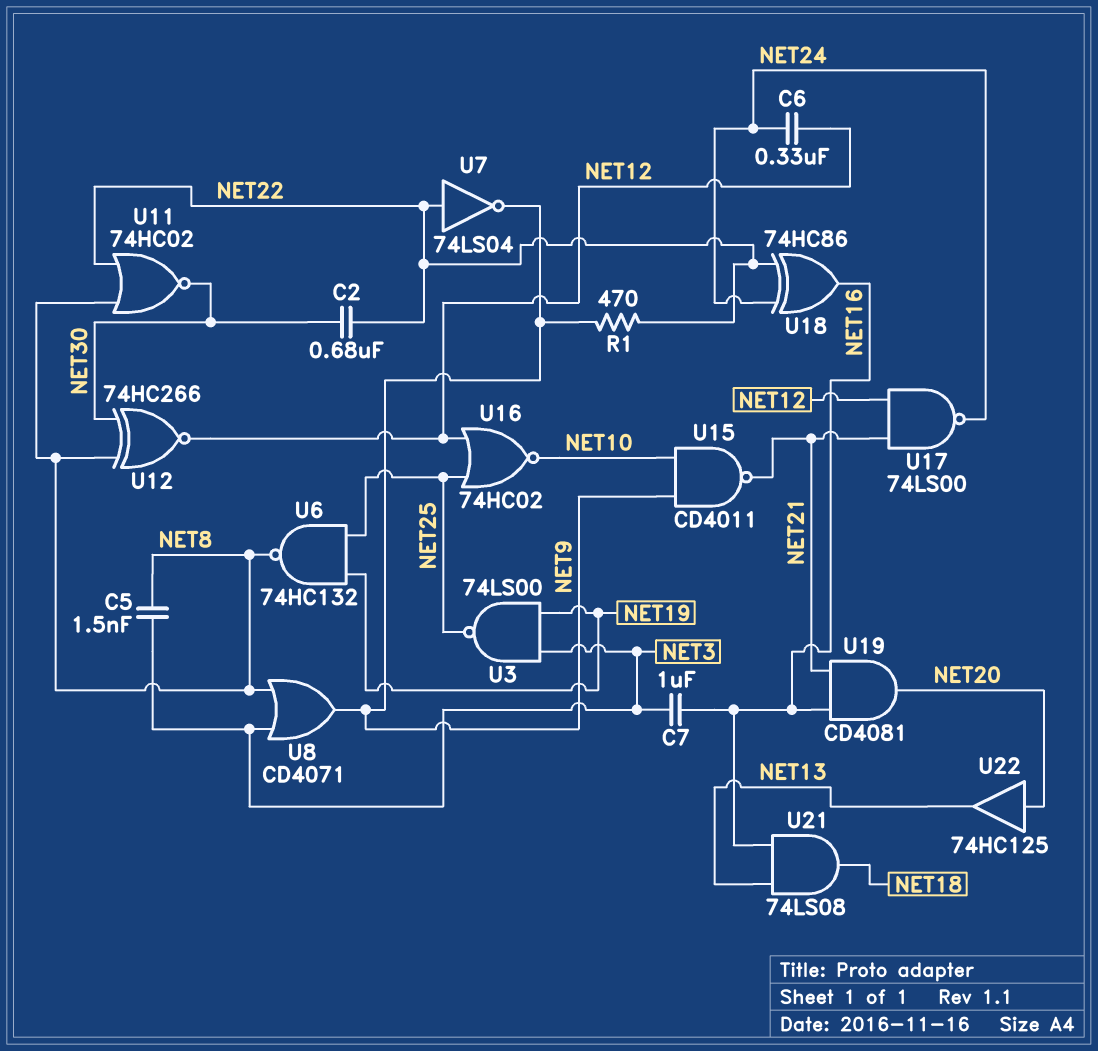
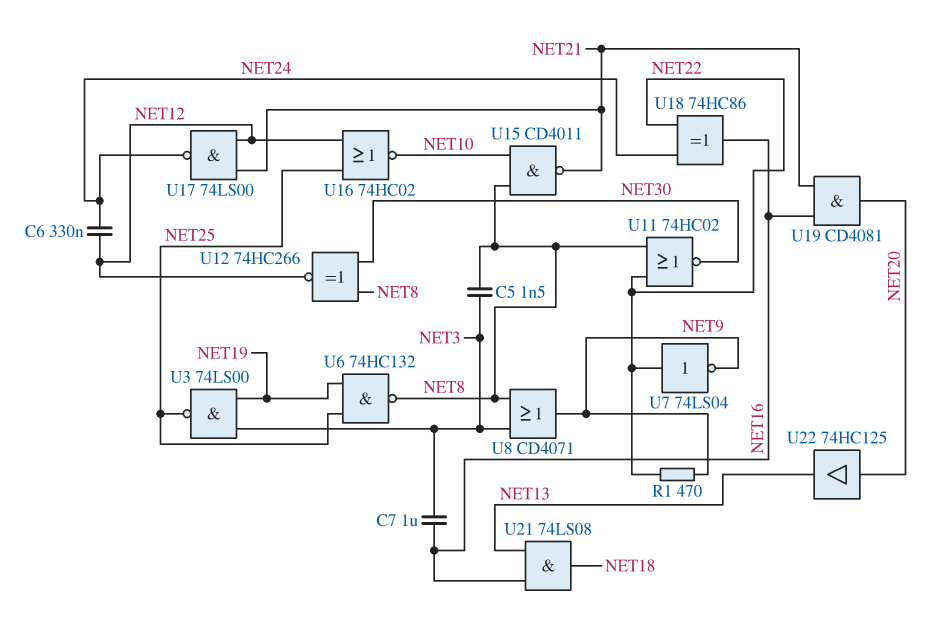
C2: 680nF (NET22, NET30) -> none
U15: NAND CD4011 (in NET9, in NET10, out NET21) -> NAND CD4011 (in NET8, in NET10, out NET21)

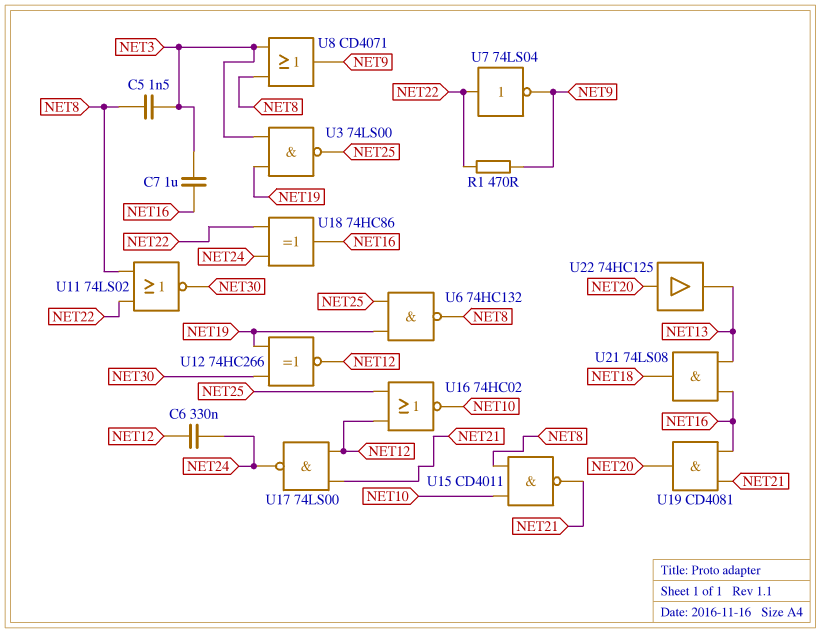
U11: NOR 74HC02 (in NET8, in NET22, out NET30) -> NOR 74LS02 (in NET8, in NET22, out NET30)
U12: XNOR 74HC266 (in NET8, in NET30, out NET12) -> XNOR 74HC266 (in NET19, in NET30, out NET12)

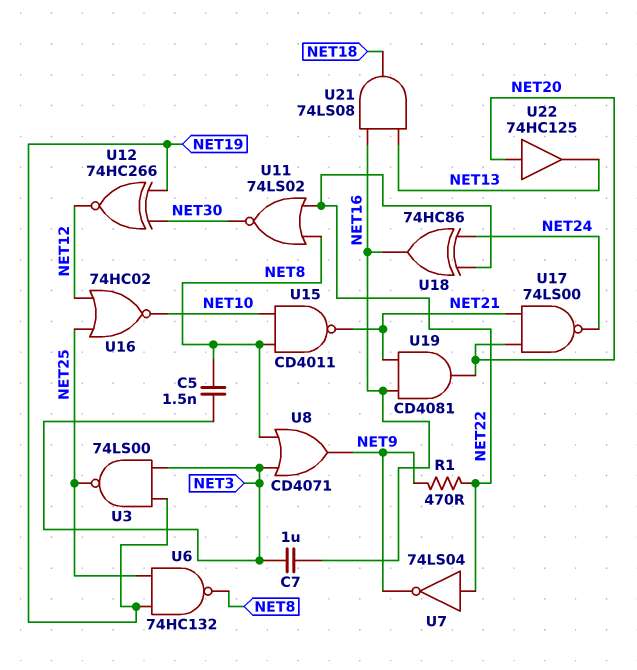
C6: 330nF (NET12, NET24) -> none
U17: NAND 74LS00 (in NET12, in NET21, out NET24) -> NAND 74LS00 (in NET20, in NET21, out NET24)

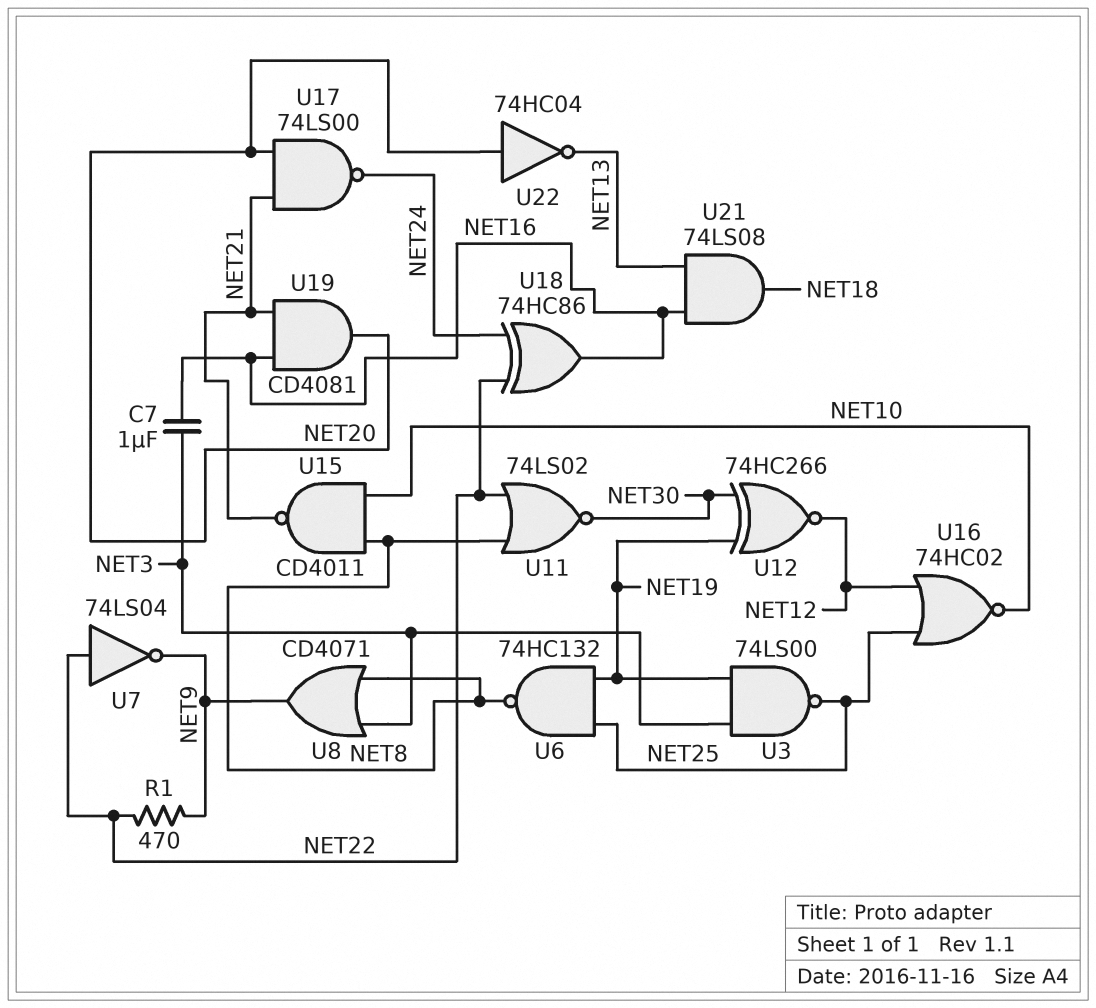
C5: 1.5nF (NET3, NET8) -> none
U22: buffer 74HC125 (in NET20, out NET13) -> NOT 74HC04 (in NET20, out NET13)

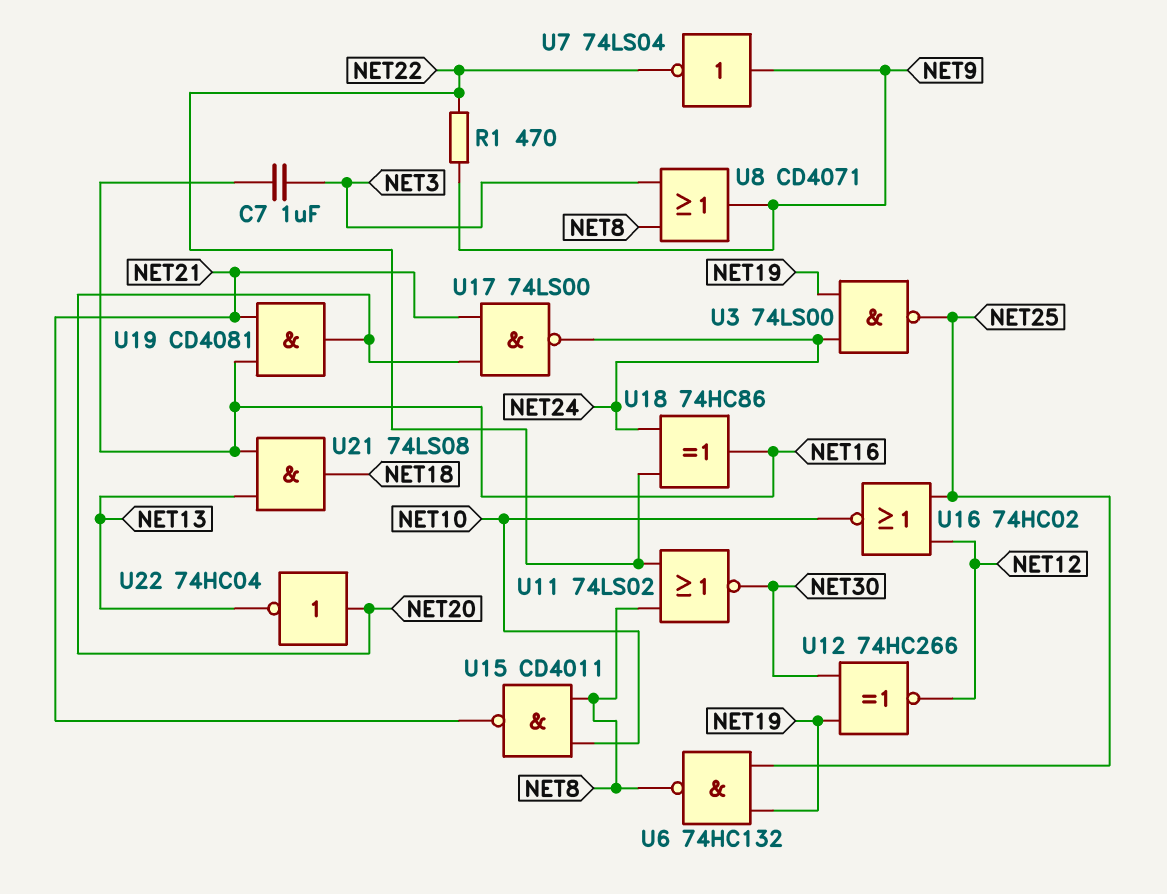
U3: NAND 74LS00 (in NET3, in NET19, out NET25) -> NAND 74LS00 (in NET19, in NET24, out NET25)
U7: NOT 74LS04 (in NET22, out NET9) -> NOT 74LS04 (in NET9, out NET22)

